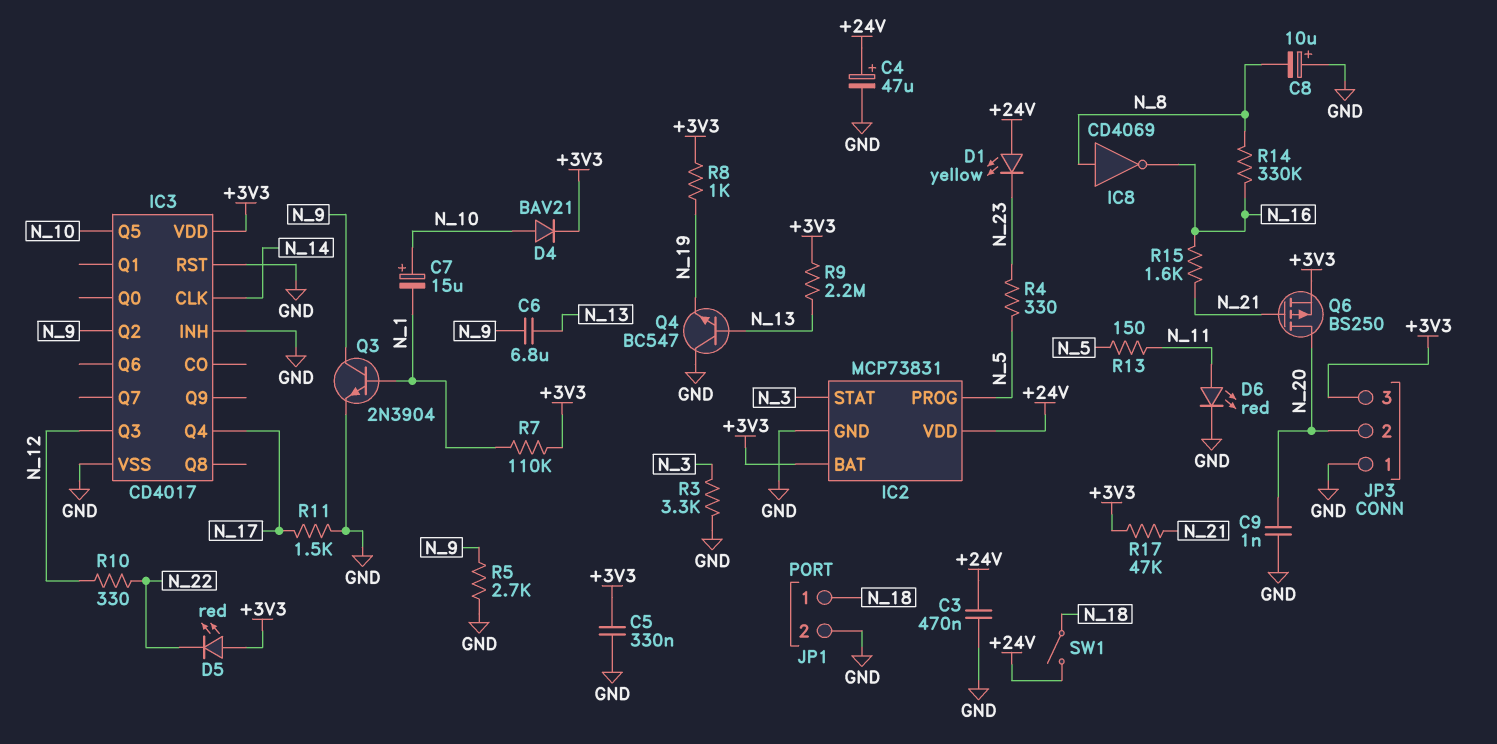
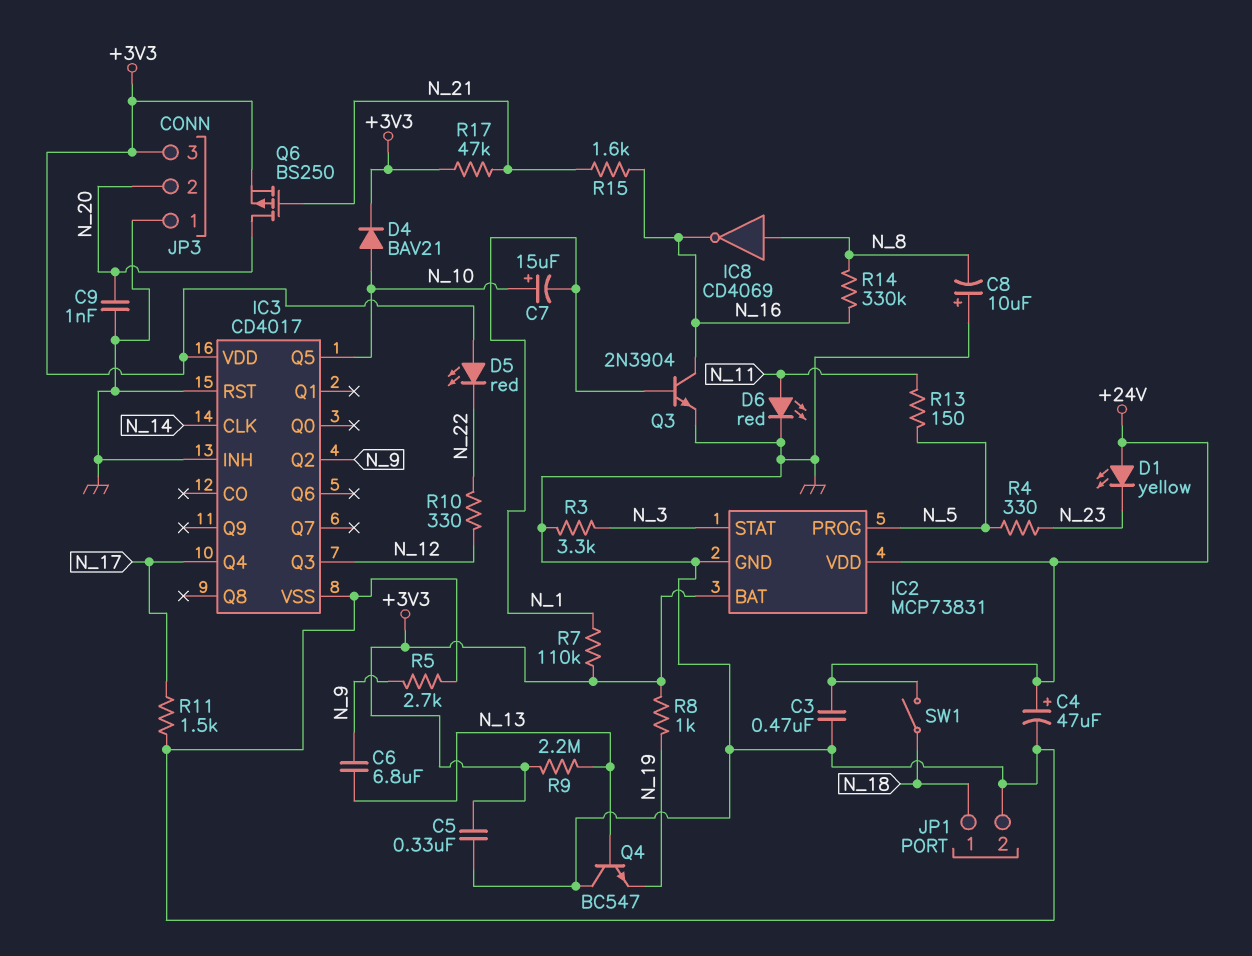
Q3: NPN 2N3904 (B N_1, C N_9, E GND) -> NPN 2N3904 (B N_1, C N_16, E GND)

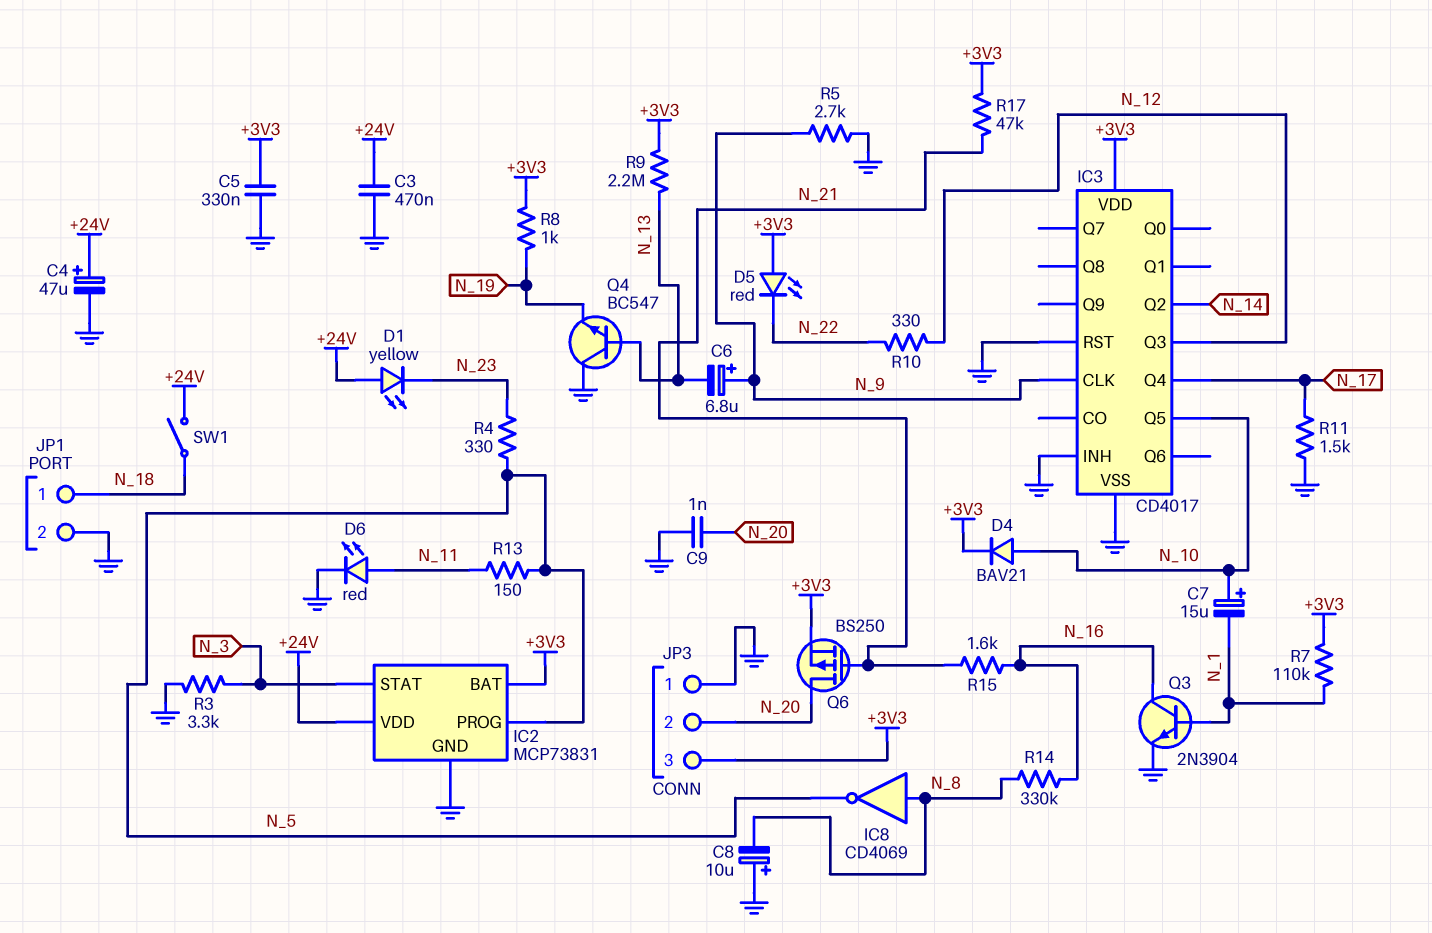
C6: 6.8uF (N_9, N_13) -> 6.8uF (plus N_9, minus N_13)
IC3 pin CLK: N_14 -> N_9
IC3 pin Q2: N_9 -> N_14
IC8: NOT CD4069 (in N_8, out N_16) -> NOT CD4069 (in N_8, out N_5)

